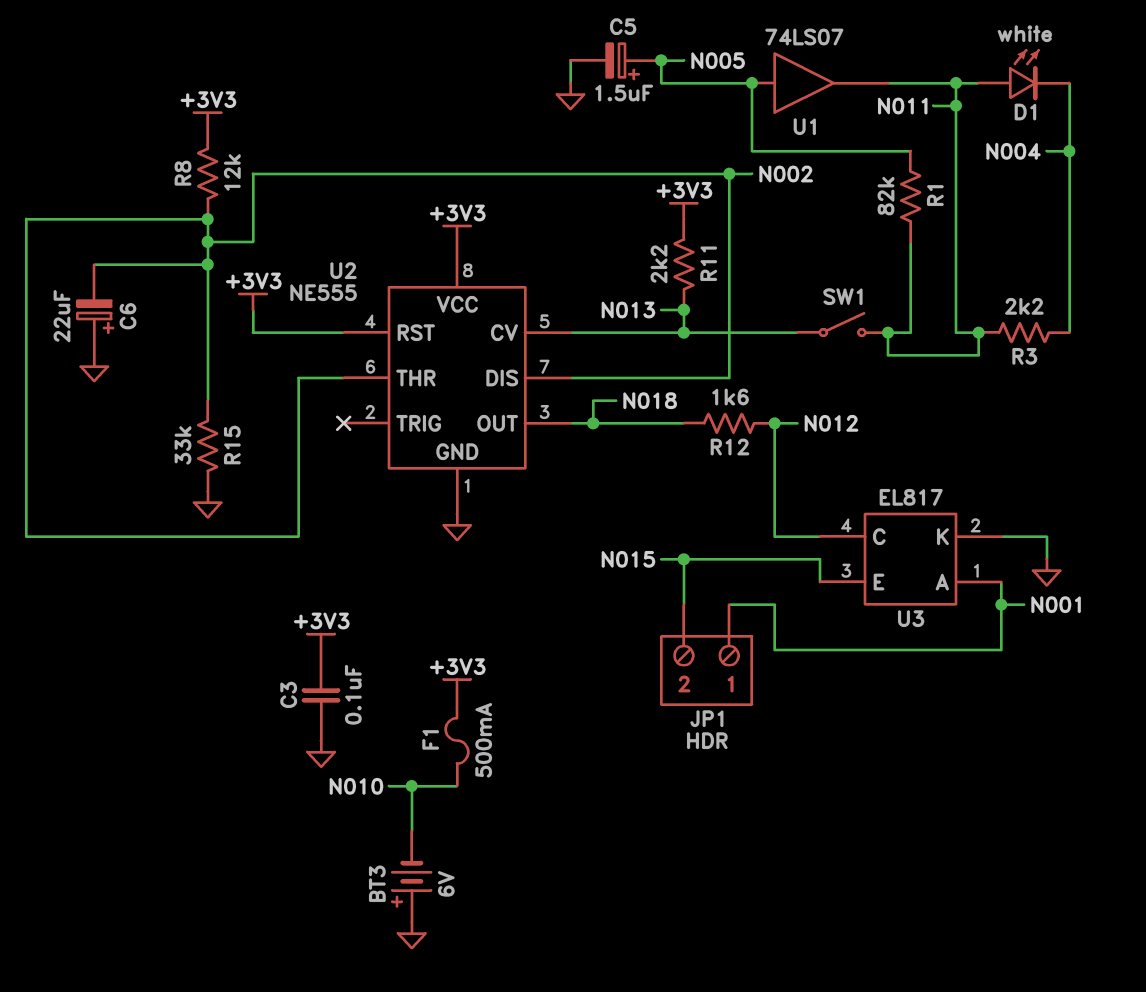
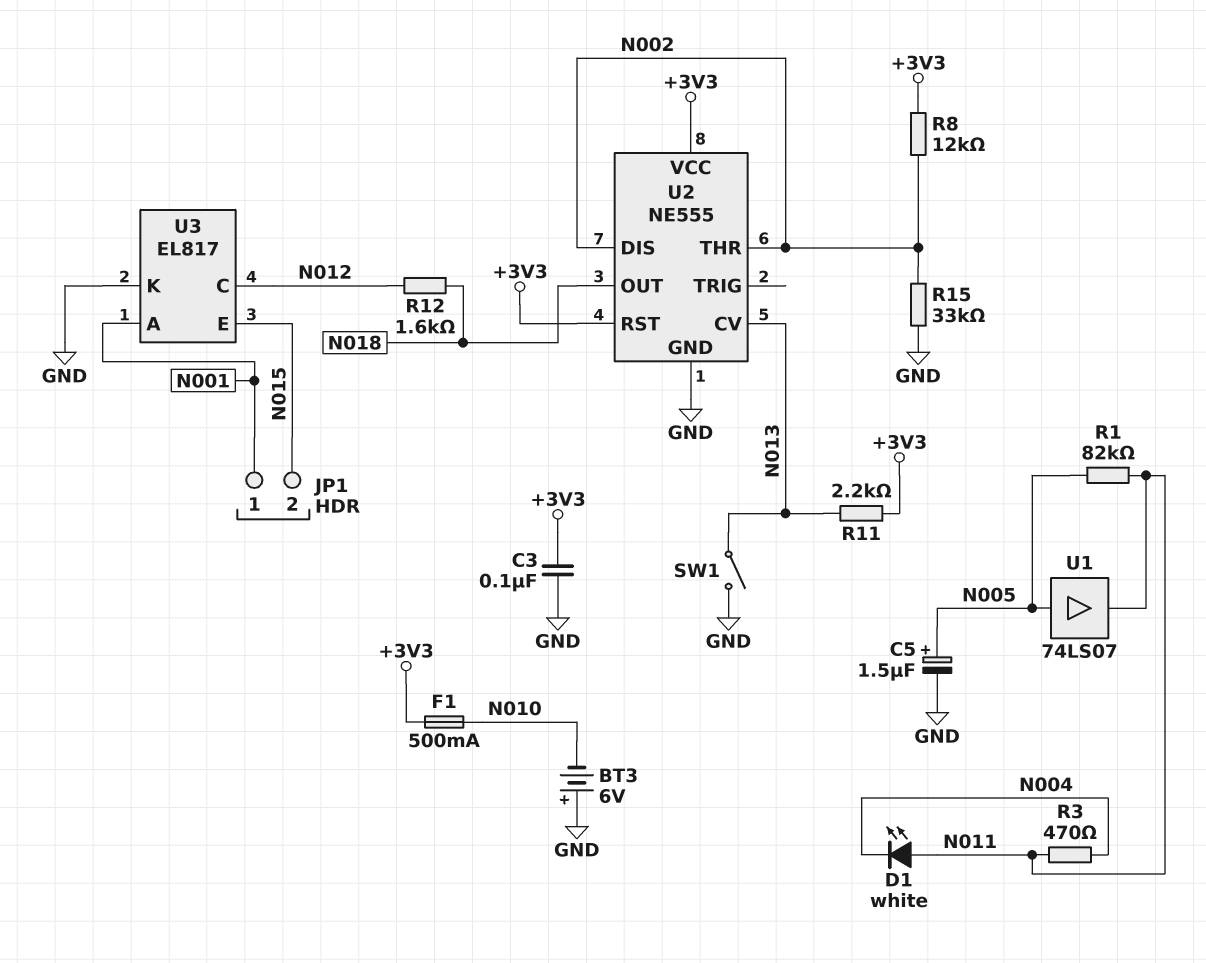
C6: 22uF (plus GND, minus N002) -> none
R3: 2.2k (N004, N011) -> 470 (N004, N011)
SW1: switch (N011, N013) -> switch (GND, N013)

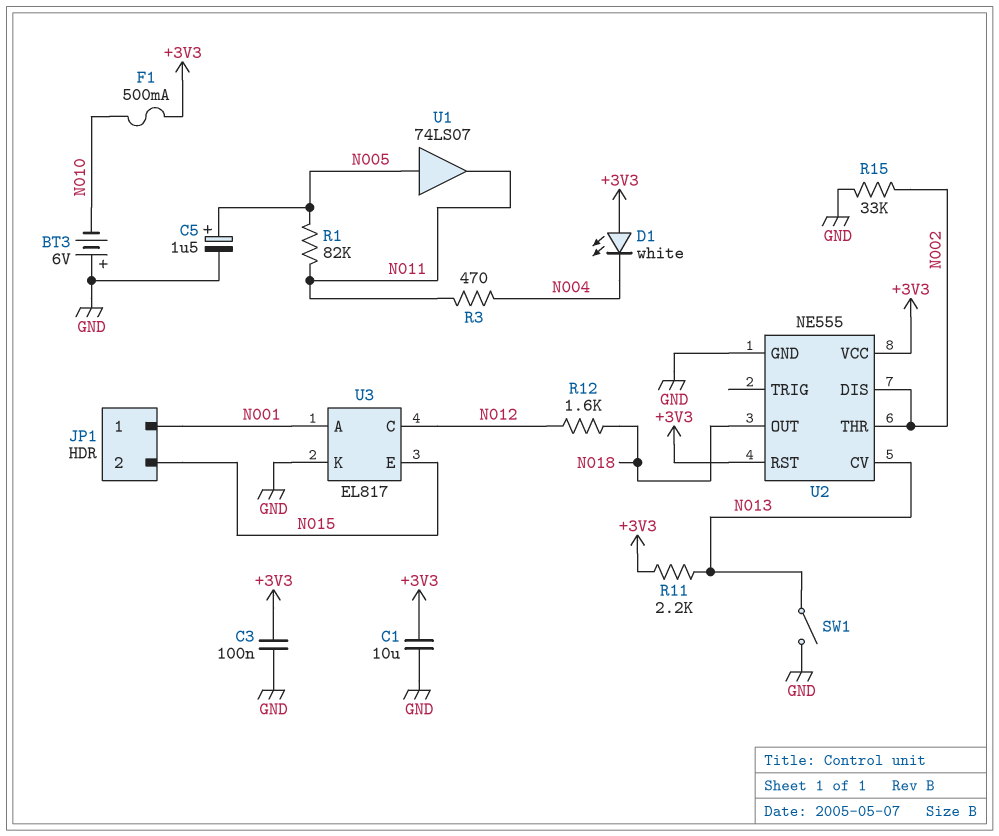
C1: none -> 10uF (+3V3, GND)
D1: LED white (A N011, K N004) -> LED white (A +3V3, K N004)
R8: 12k (+3V3, N002) -> none

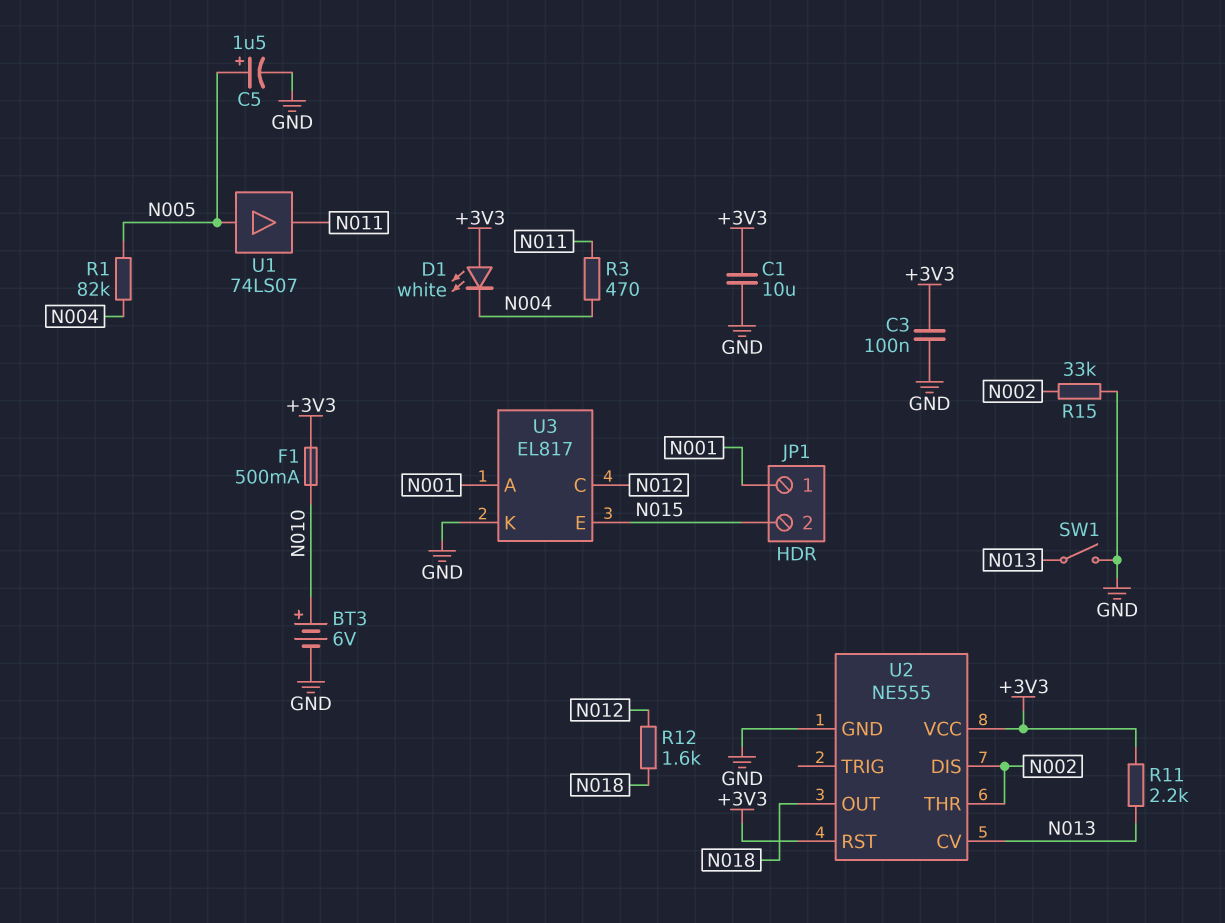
BT3: 6V (plus GND, minus N010) -> 6V (plus N010, minus GND)
R1: 82k (N005, N011) -> 82k (N004, N005)

